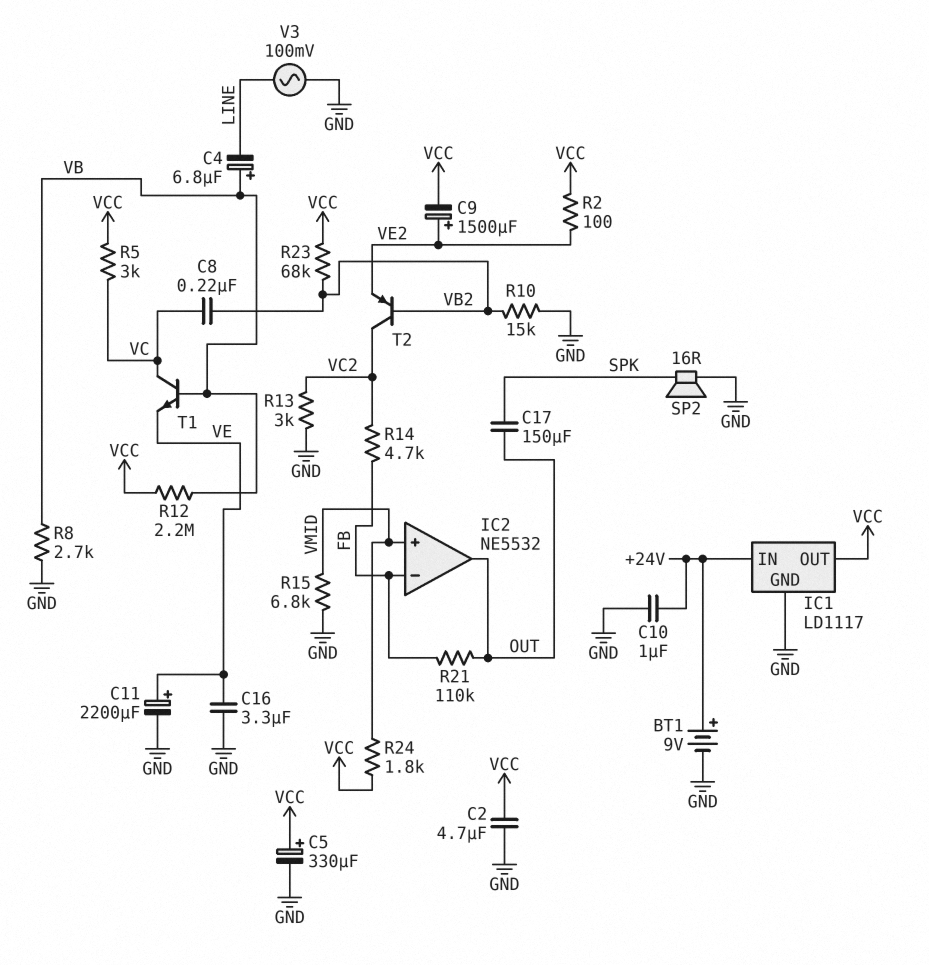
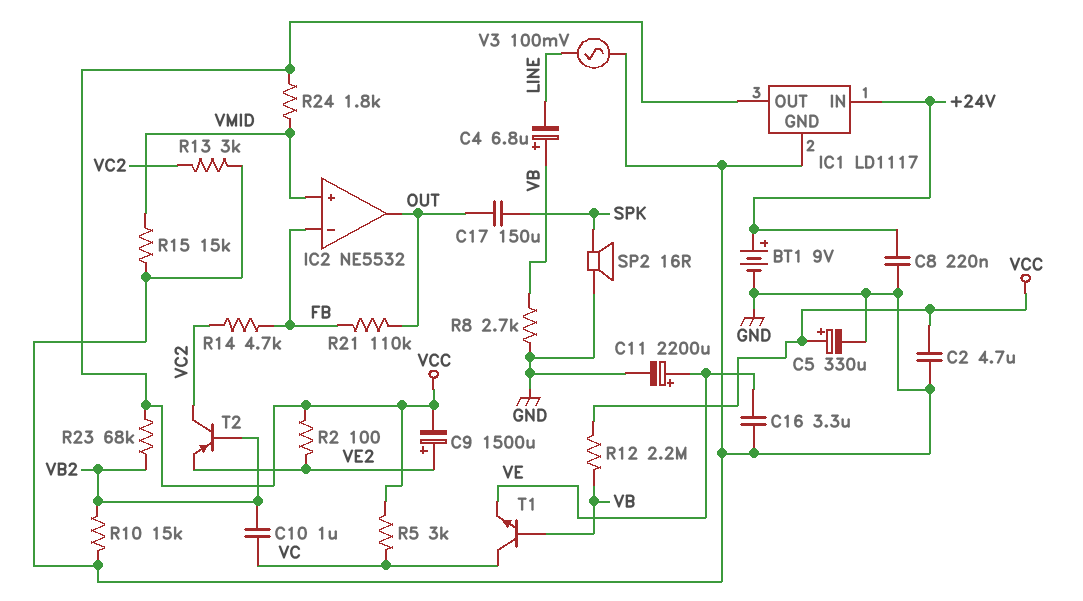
C8: 220nF (VB2, VC) -> 220nF (+24V, GND)
C10: 1uF (+24V, GND) -> 1uF (VB2, VC)
R15: 6.8k (GND, VMID) -> 15k (GND, VMID)

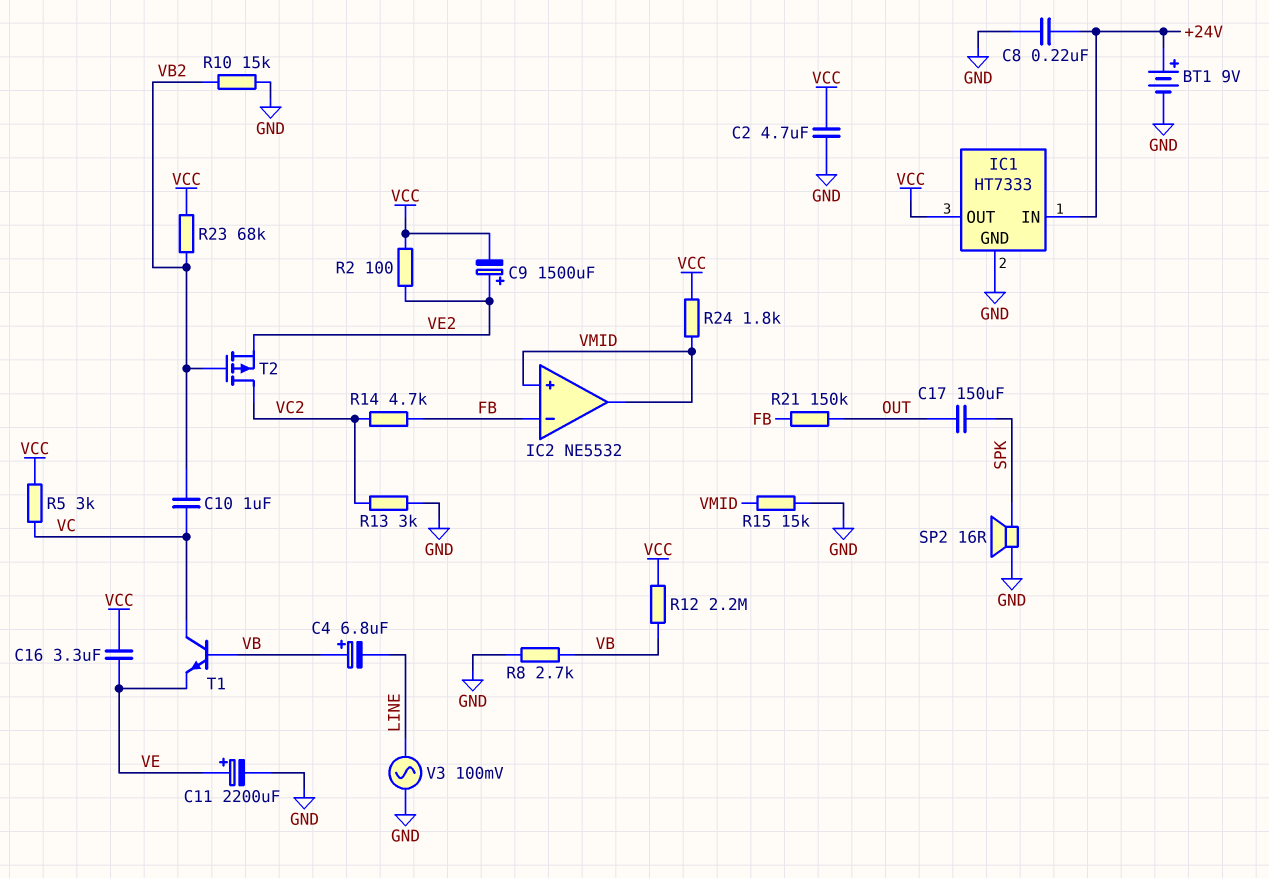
C5: 330uF (plus VCC, minus GND) -> none
C16: 3.3uF (GND, VE) -> 3.3uF (VCC, VE)
IC1: LD1117 -> HT7333
IC2 pin out: OUT -> VMID
R21: 110k (FB, OUT) -> 150k (FB, OUT)
T2: PNP (B VB2, C VC2, E VE2) -> PMOS (G VB2, D VC2, S VE2)

